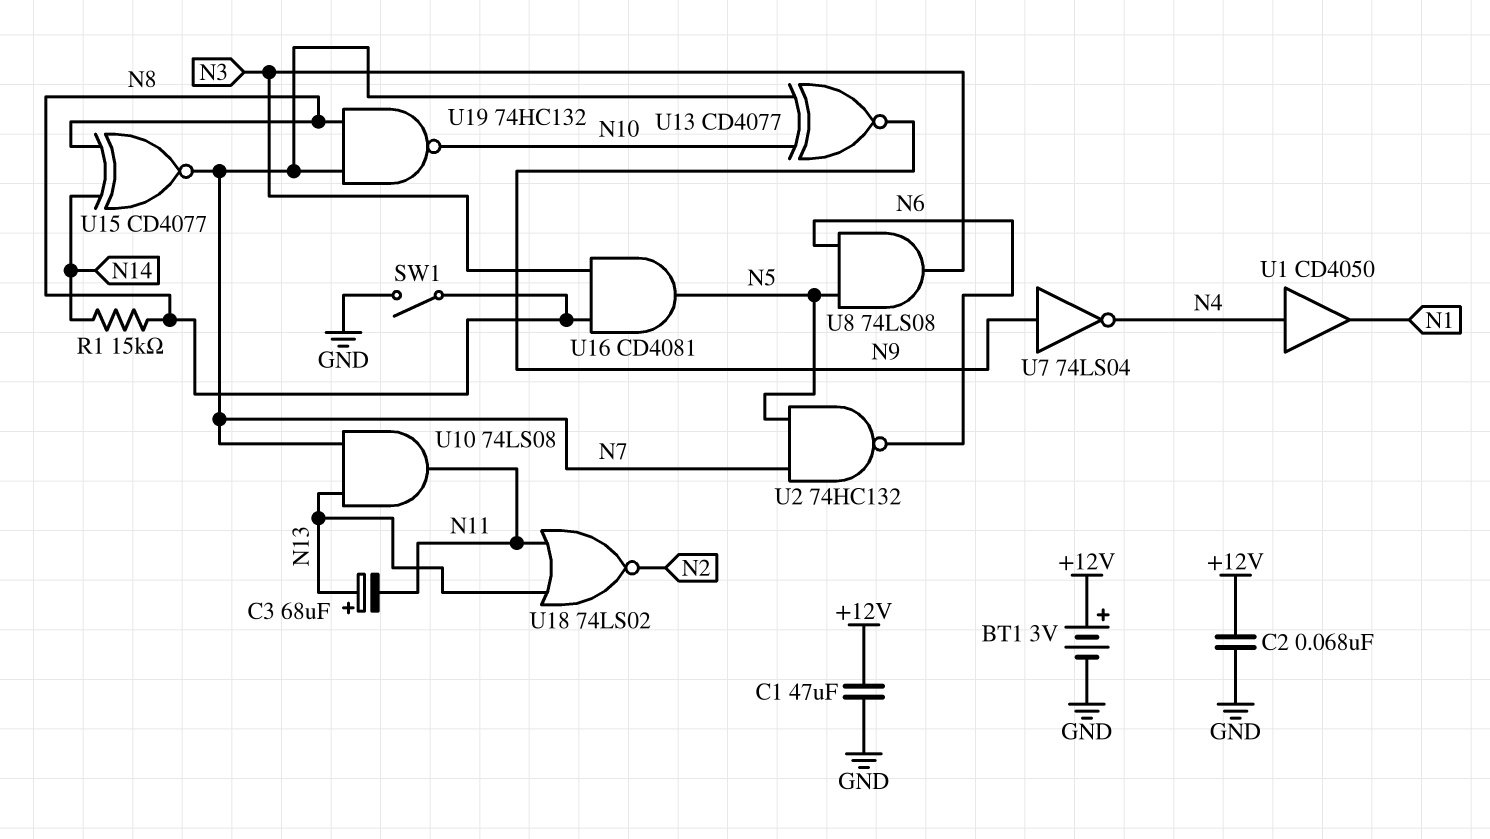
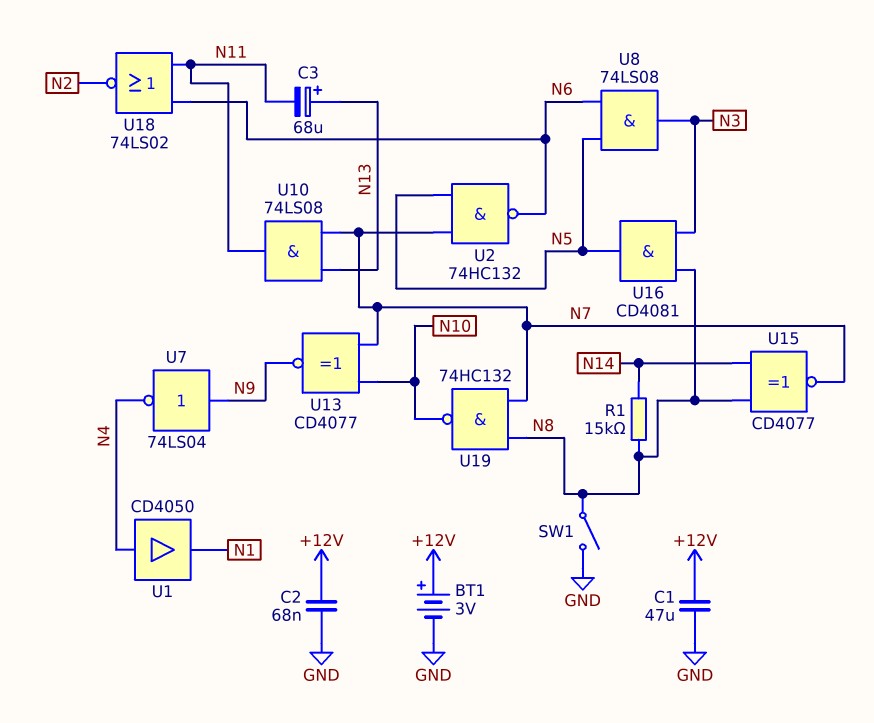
U18: NOR 74LS02 (in N11, in N13, out N2) -> NOR 74LS02 (in N6, in N11, out N2)

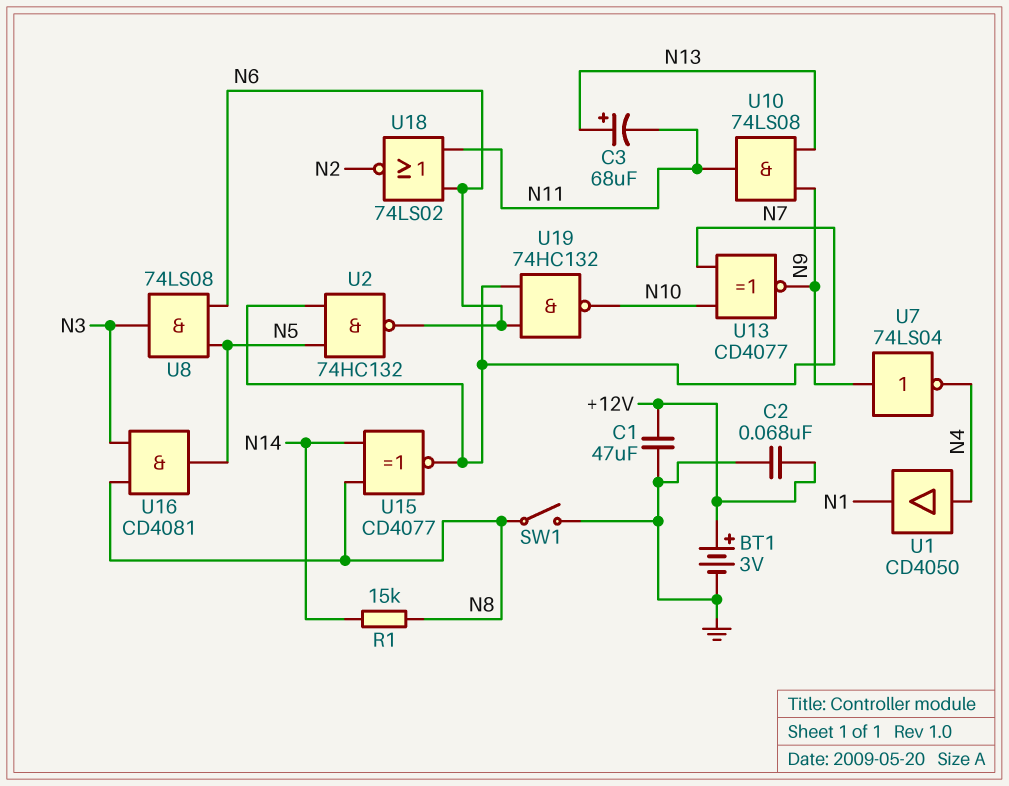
U10: AND 74LS08 (in N7, in N13, out N11) -> AND 74LS08 (in N9, in N13, out N11)
U19: NAND 74HC132 (in N7, in N8, out N10) -> NAND 74HC132 (in N6, in N7, out N10)

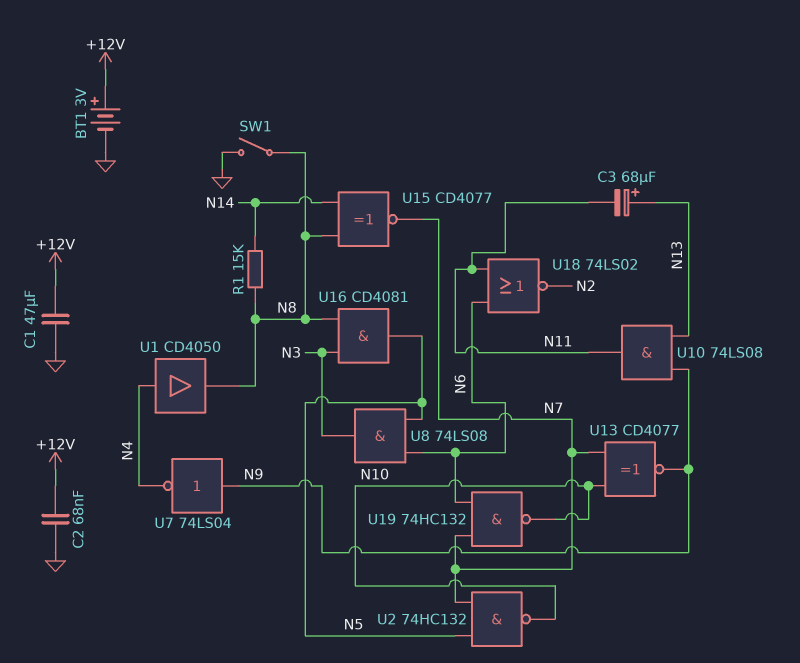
U1: buffer CD4050 (in N4, out N1) -> buffer CD4050 (in N4, out N8)
U2: NAND 74HC132 (in N5, in N7, out N6) -> NAND 74HC132 (in N5, in N7, out N10)

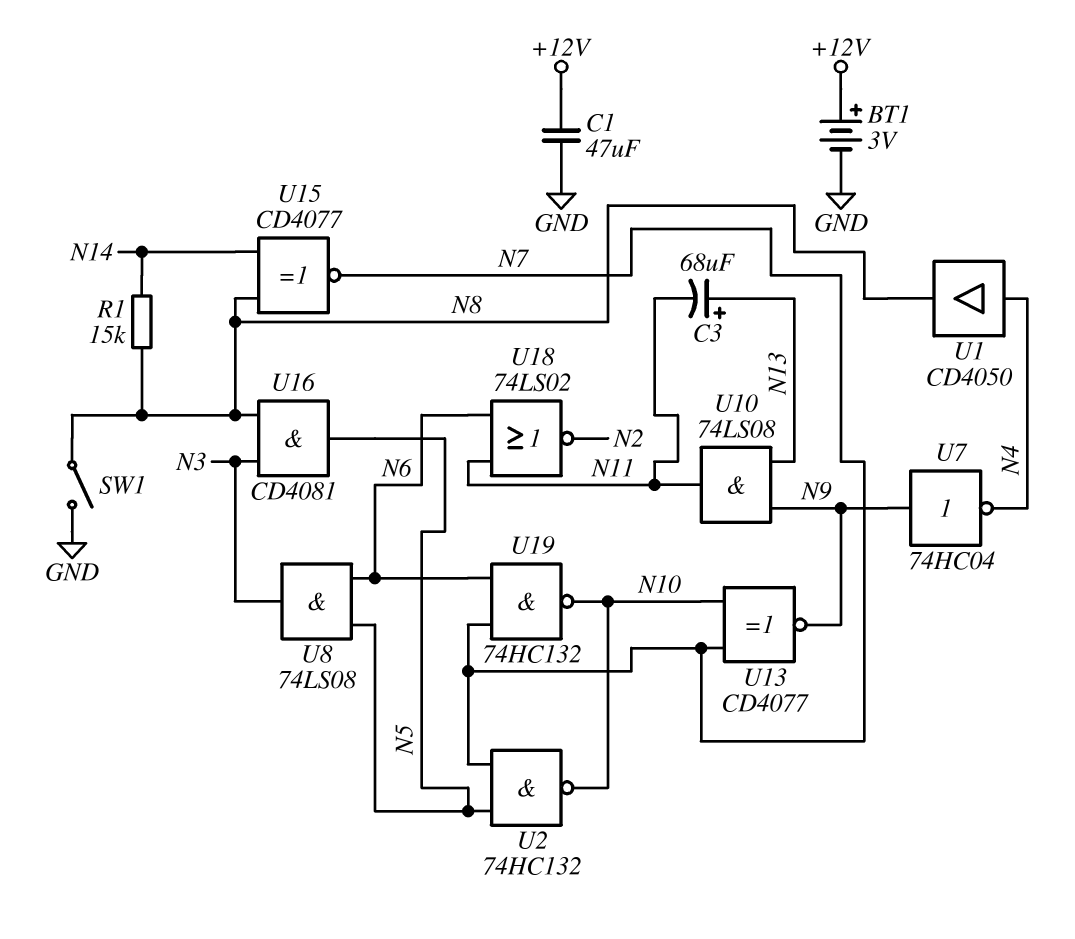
C2: 68nF (+12V, GND) -> none
U7: NOT 74LS04 (in N9, out N4) -> NOT 74HC04 (in N9, out N4)

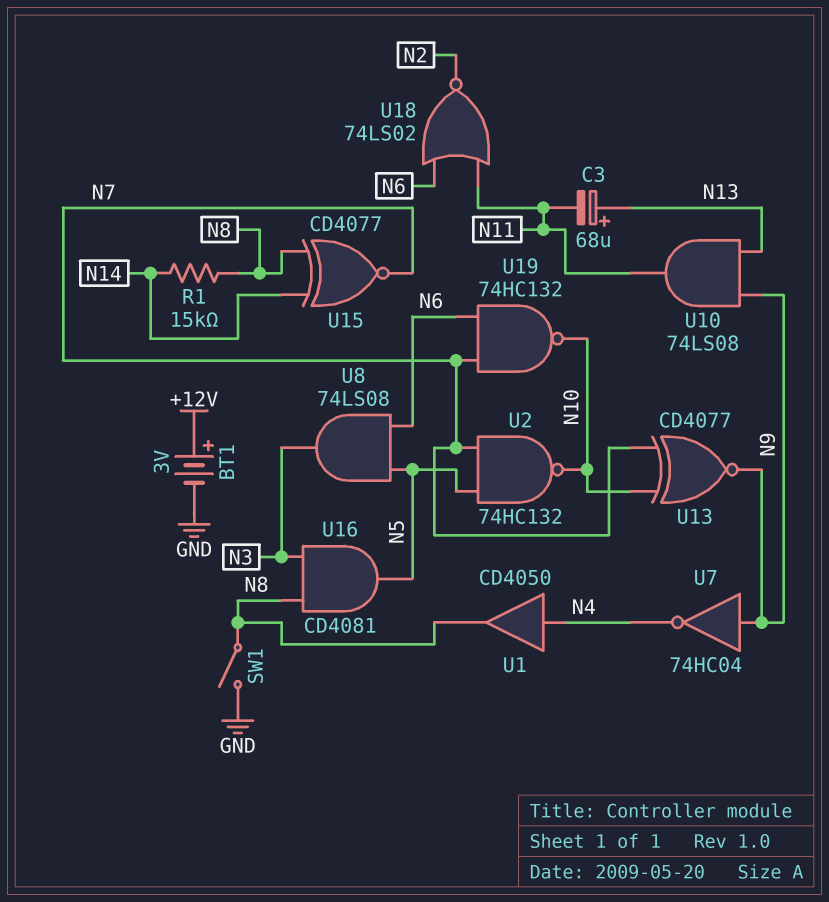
C1: 47uF (+12V, GND) -> none

